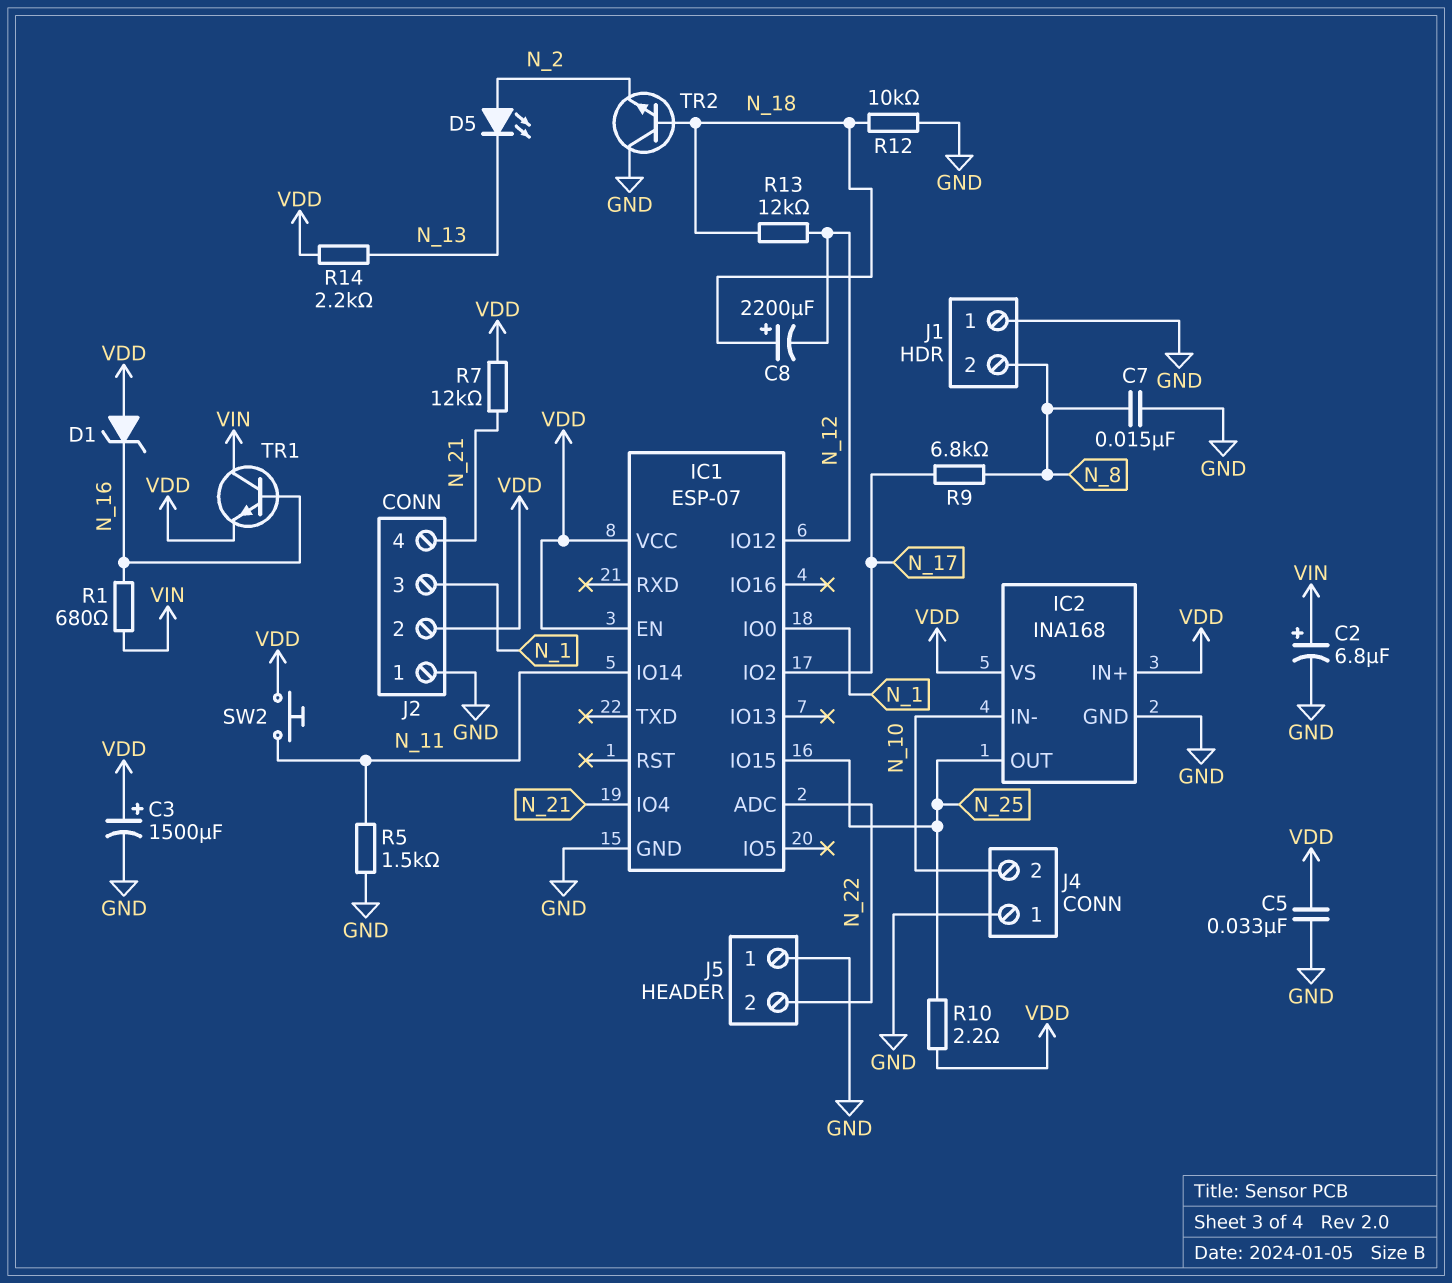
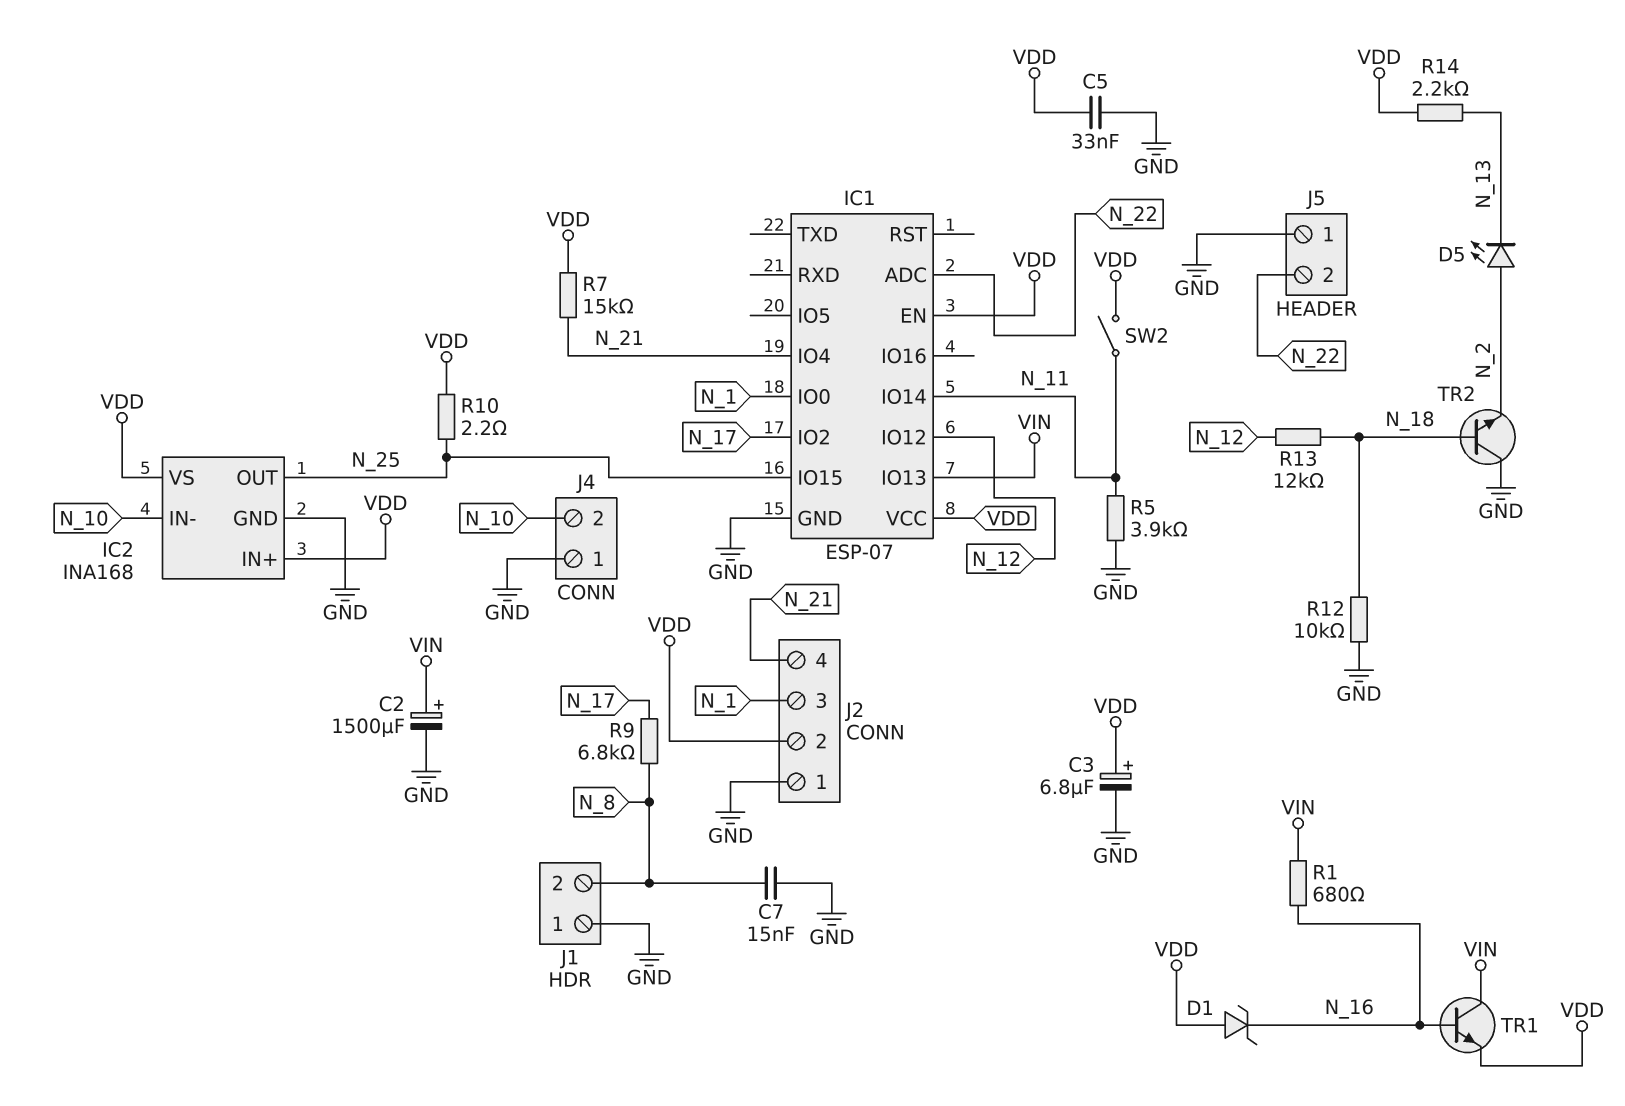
C2: 6.8uF (plus VIN, minus GND) -> 1500uF (plus VIN, minus GND)
C3: 1500uF (plus VDD, minus GND) -> 6.8uF (plus VDD, minus GND)
C8: 2200uF (plus N_18, minus N_12) -> none
IC1 pin IO13: none -> VIN
R5: 1.5k (GND, N_11) -> 3.9k (GND, N_11)
R7: 12k (N_21, VDD) -> 15k (N_21, VDD)
SW2: button (N_11, VDD) -> switch (N_11, VDD)

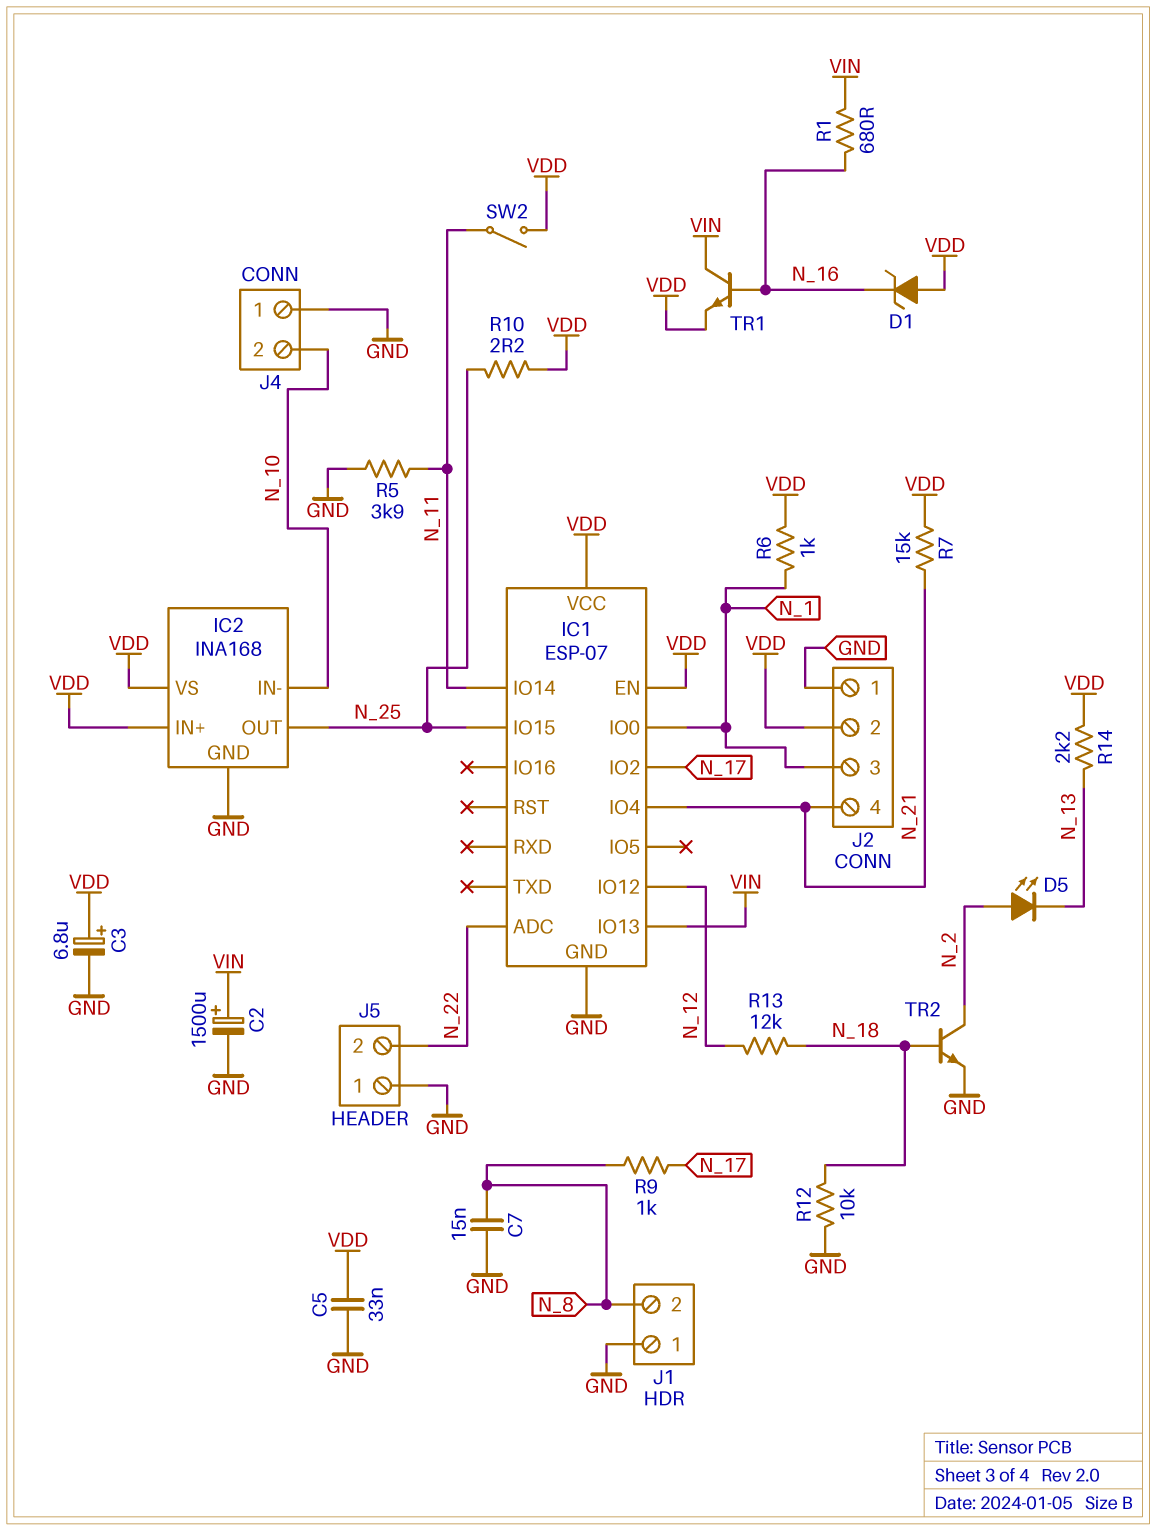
R6: none -> 1k (N_1, VDD)
R9: 6.8k (N_8, N_17) -> 1k (N_8, N_17)
TR2: NPN (B N_18, C GND, E N_2) -> NPN (B N_18, C N_2, E GND)

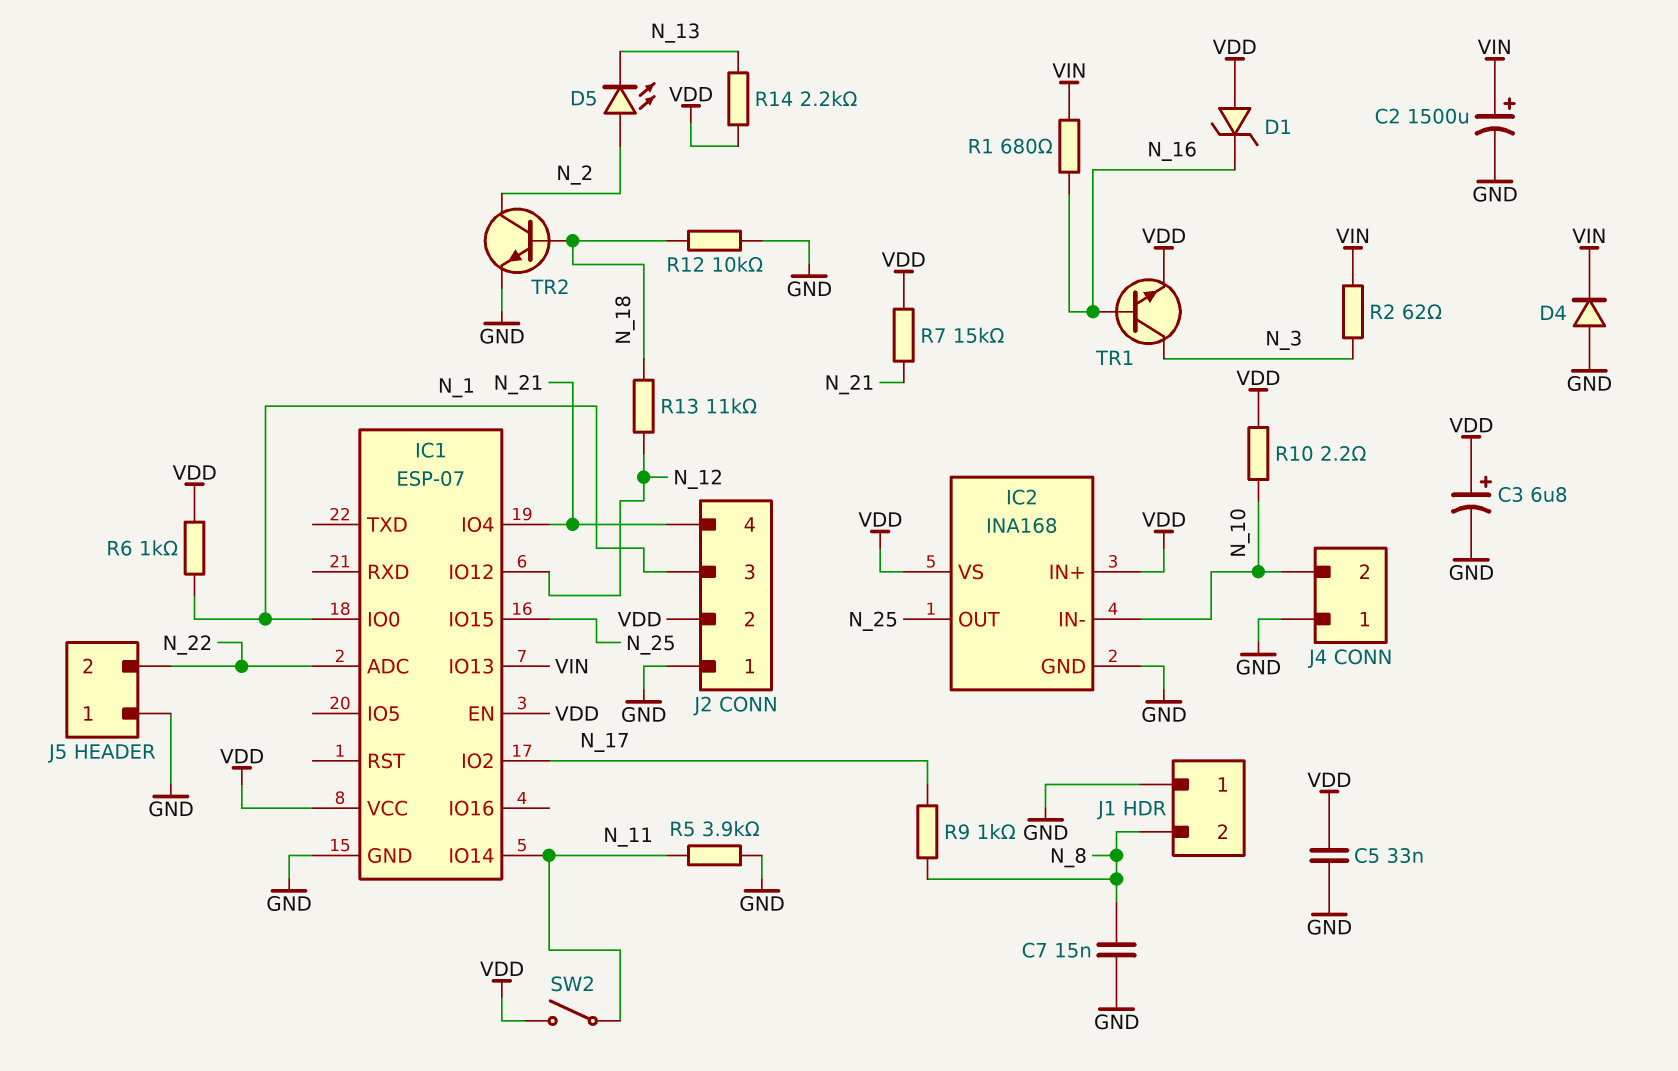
D4: none -> diode (A GND, K VIN)
R2: none -> 62 (N_3, VIN)
R10: 2.2 (N_25, VDD) -> 2.2 (N_10, VDD)
R13: 12k (N_12, N_18) -> 11k (N_12, N_18)
TR1: NPN (B N_16, C VIN, E VDD) -> NPN (B N_16, C N_3, E VDD)

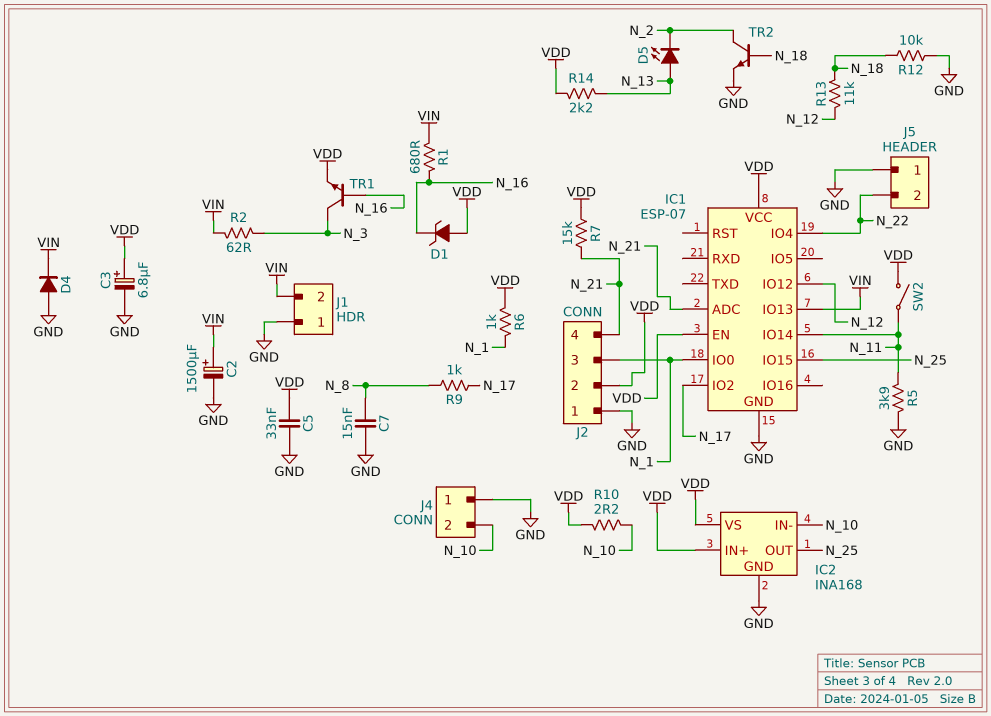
D5: LED (A N_2, K N_13) -> LED (A N_13, K N_2)
IC1 pin ADC: N_22 -> N_21
IC1 pin IO4: N_21 -> N_22
J1 pin 2: N_8 -> VIN

